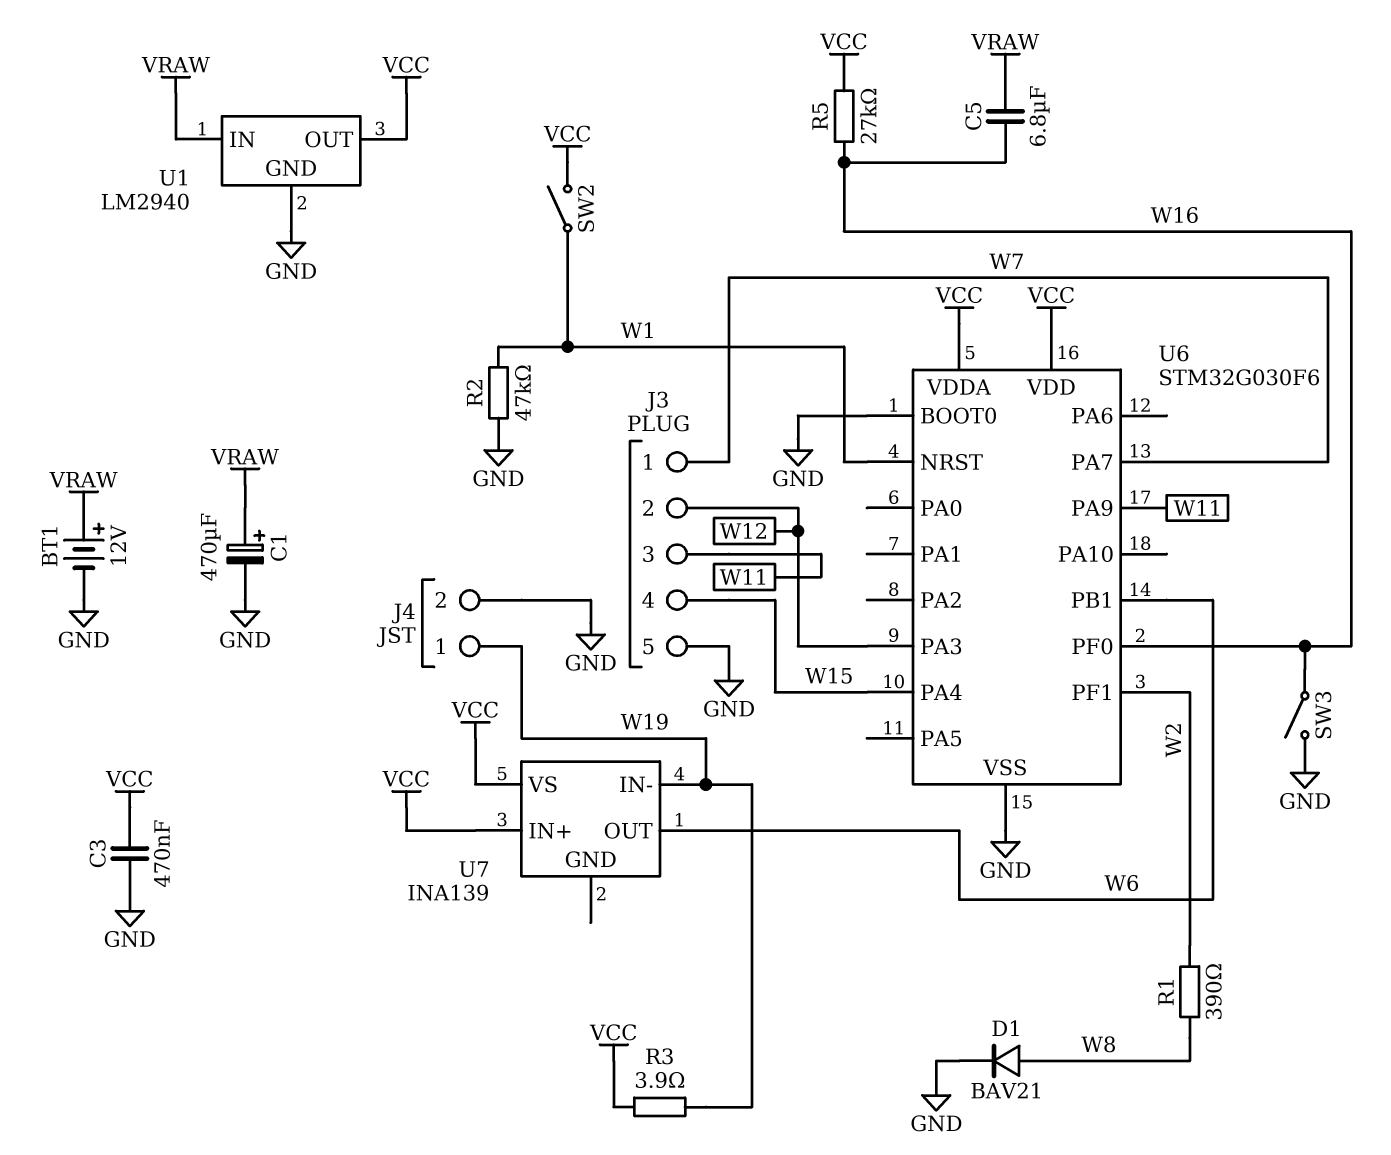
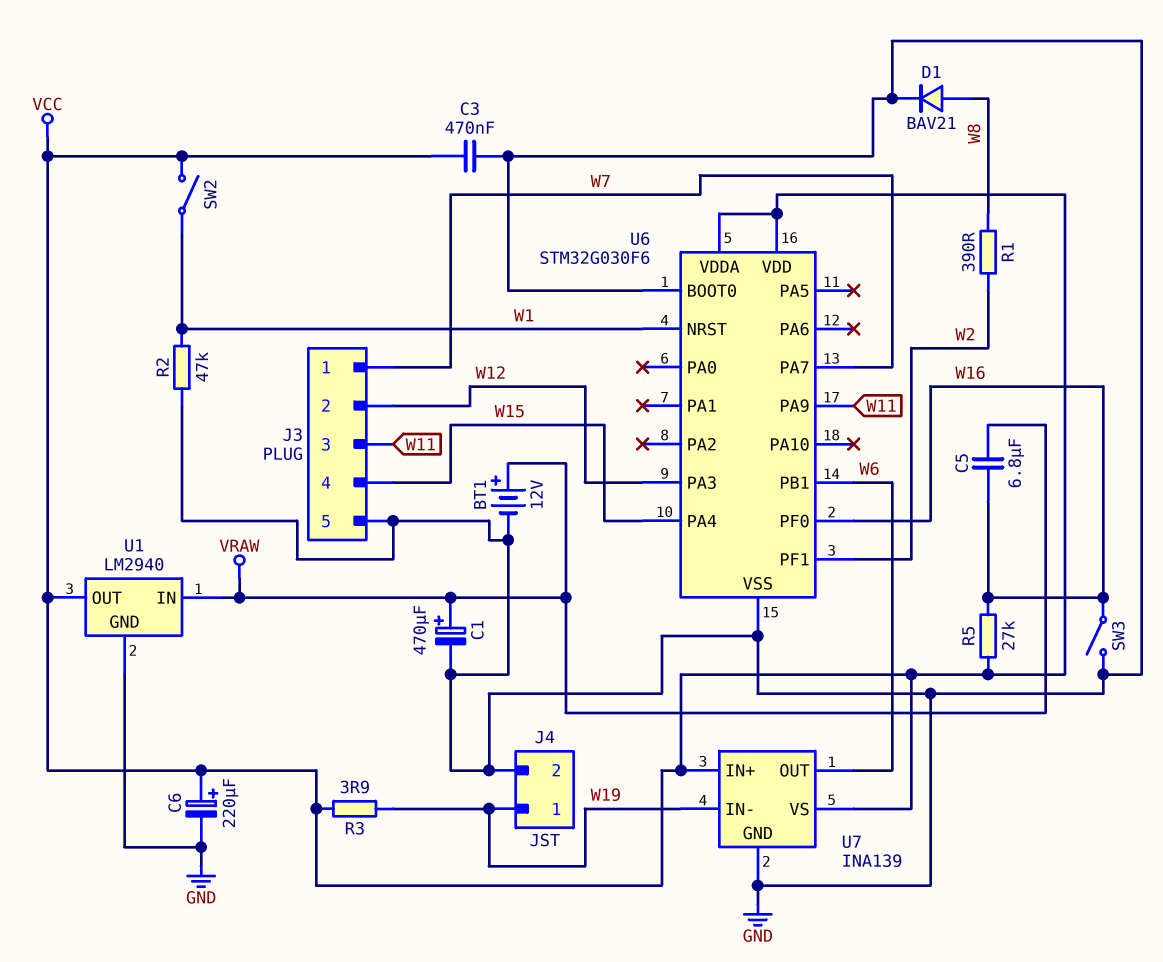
C6: none -> 220uF (plus VCC, minus GND)
U7 pin GND: none -> GND

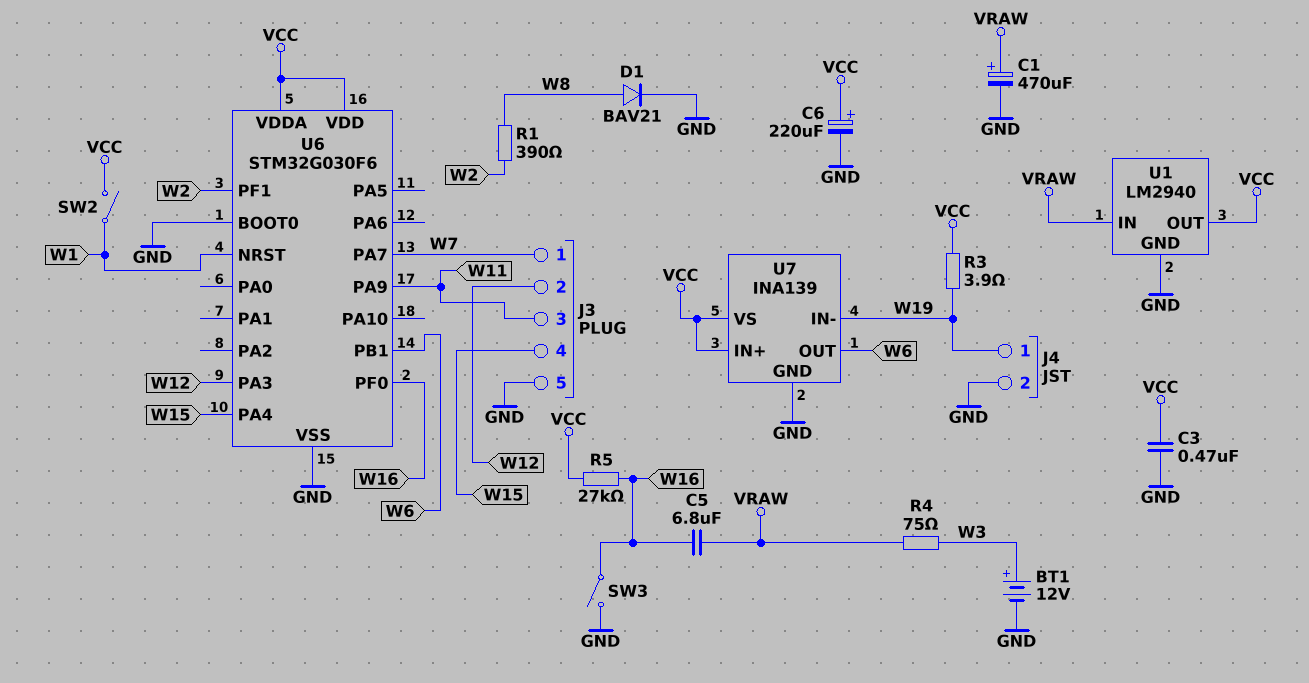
BT1: 12V (plus VRAW, minus GND) -> 12V (plus W3, minus GND)
R2: 47k (GND, W1) -> none
R4: none -> 75 (VRAW, W3)

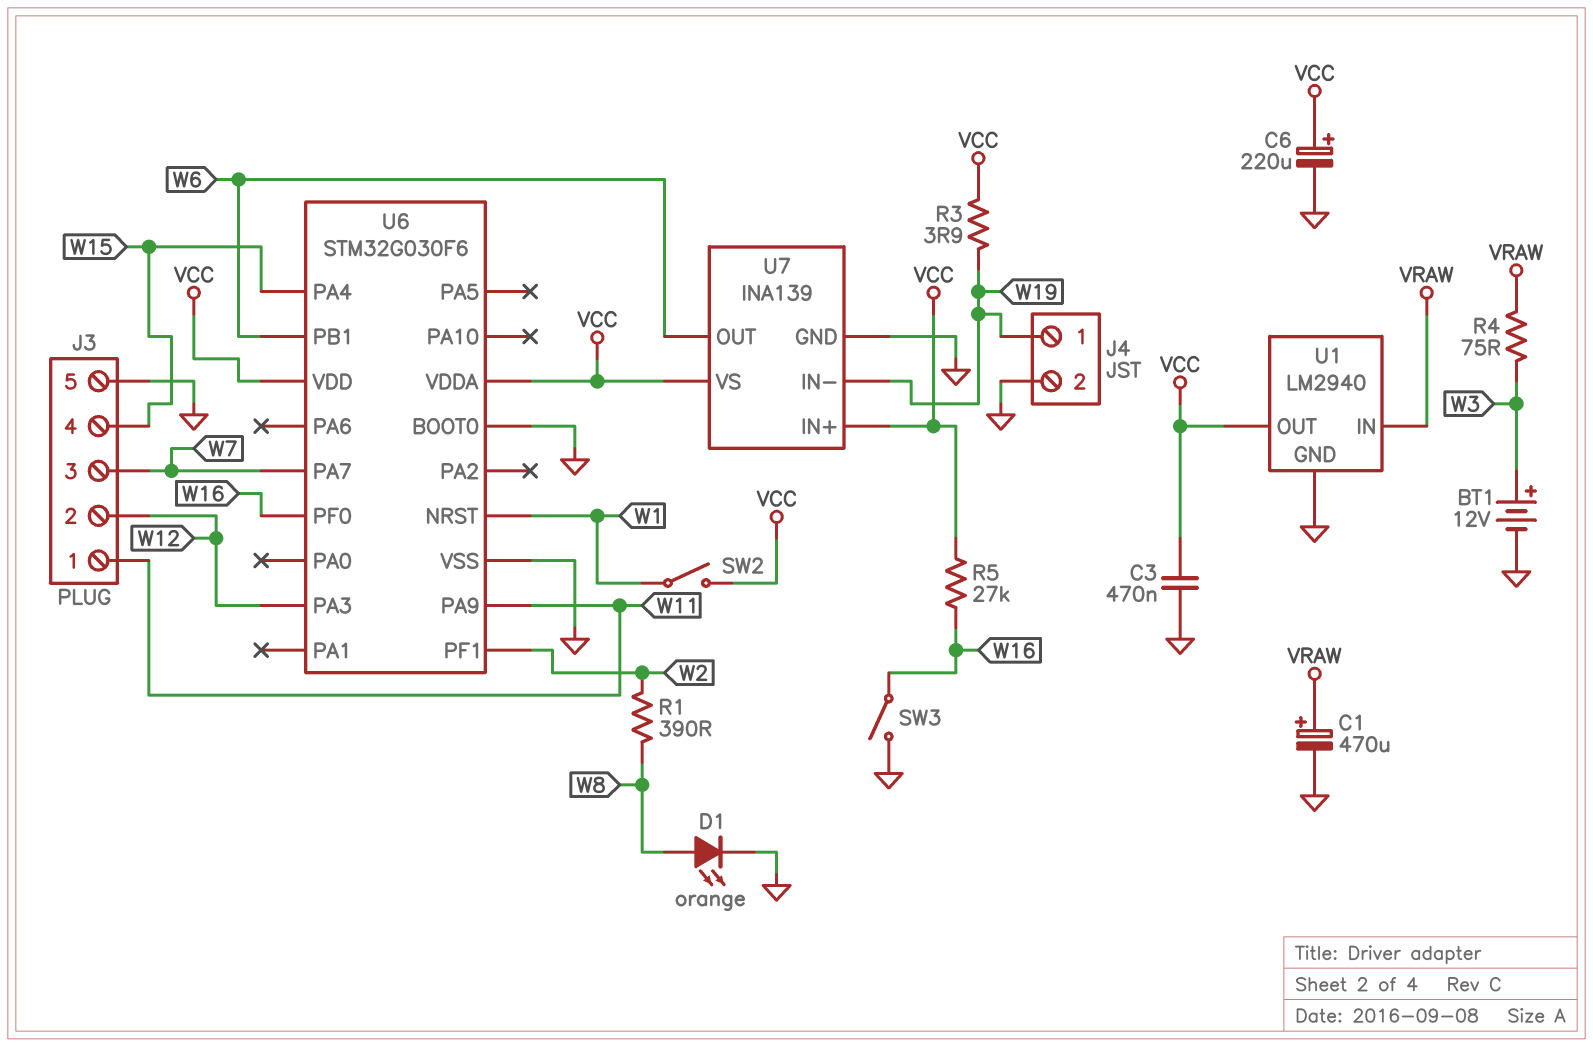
C5: 6.8uF (VRAW, W16) -> none
D1: diode BAV21 (A W8, K GND) -> LED orange (A W8, K GND)
J3 pin 1: W7 -> W11
J3 pin 3: W11 -> W7

